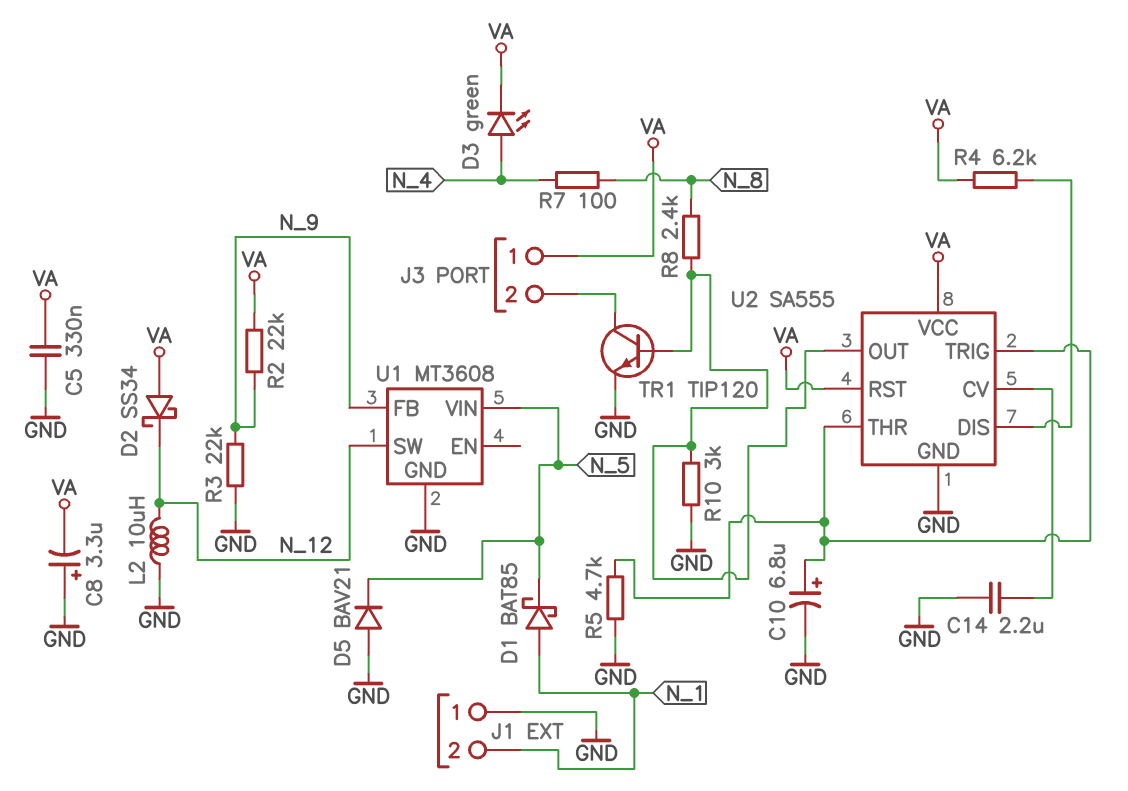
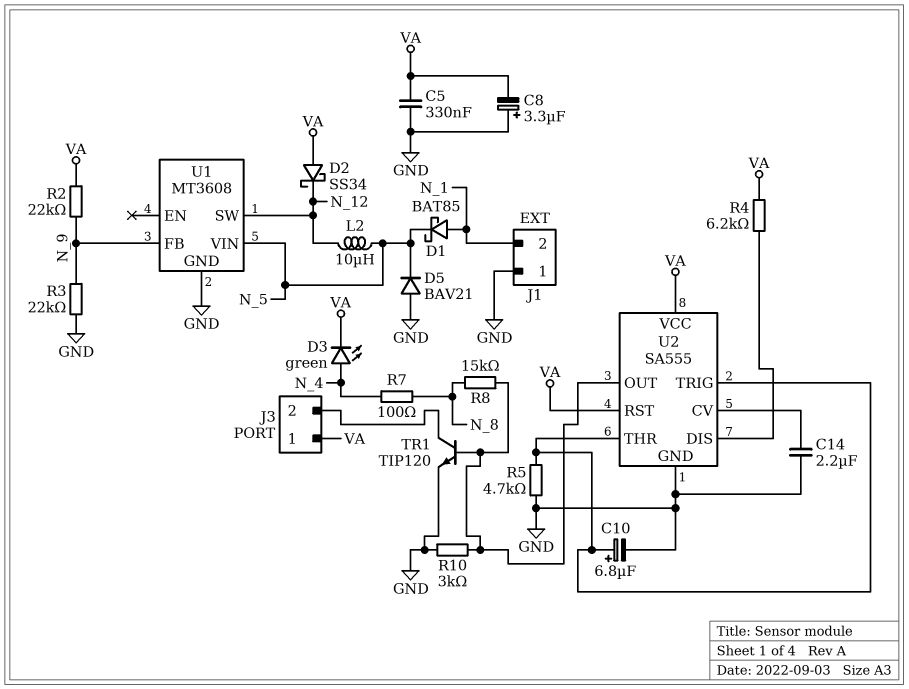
L2: 10uH (GND, N_12) -> 10uH (N_5, N_12)
R8: 2.4k (N_8, U2/OUT) -> 15k (N_8, U2/OUT)

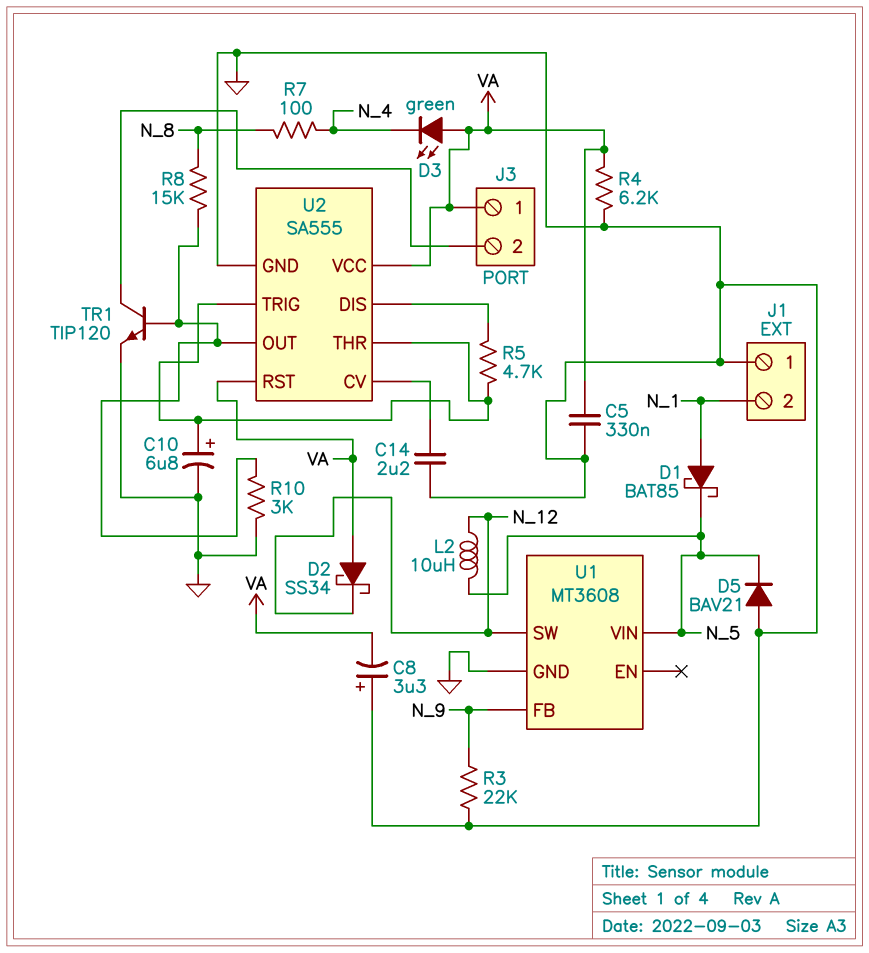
D3: LED green (A N_4, K VA) -> LED green (A VA, K N_4)
R2: 22k (N_9, VA) -> none
R4: 6.2k (U2/DIS, VA) -> 6.2k (GND, VA)
R5: 4.7k (GND, U2/THR) -> 4.7k (U2/DIS, U2/THR)

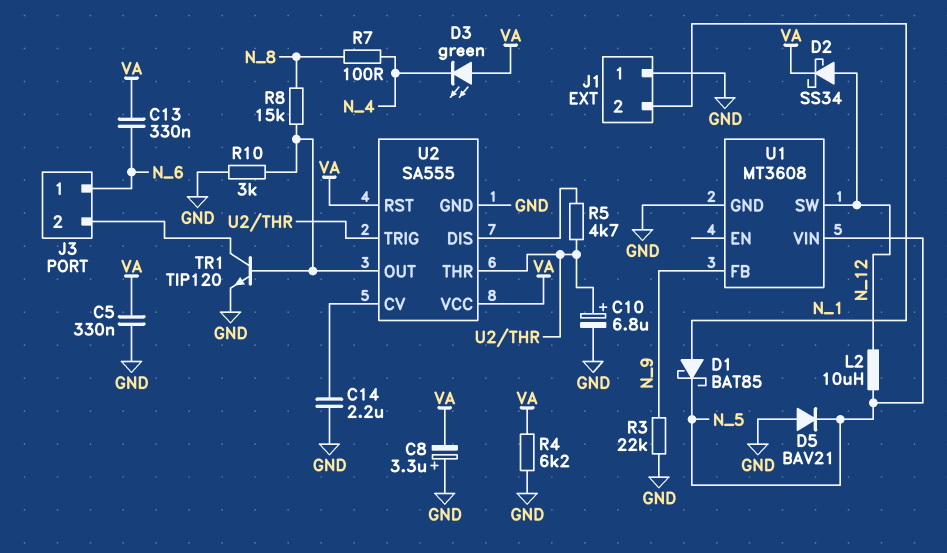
C13: none -> 330nF (N_6, VA)
D2: schottky SS34 (A VA, K N_12) -> schottky SS34 (A N_12, K VA)
J3 pin 1: VA -> N_6

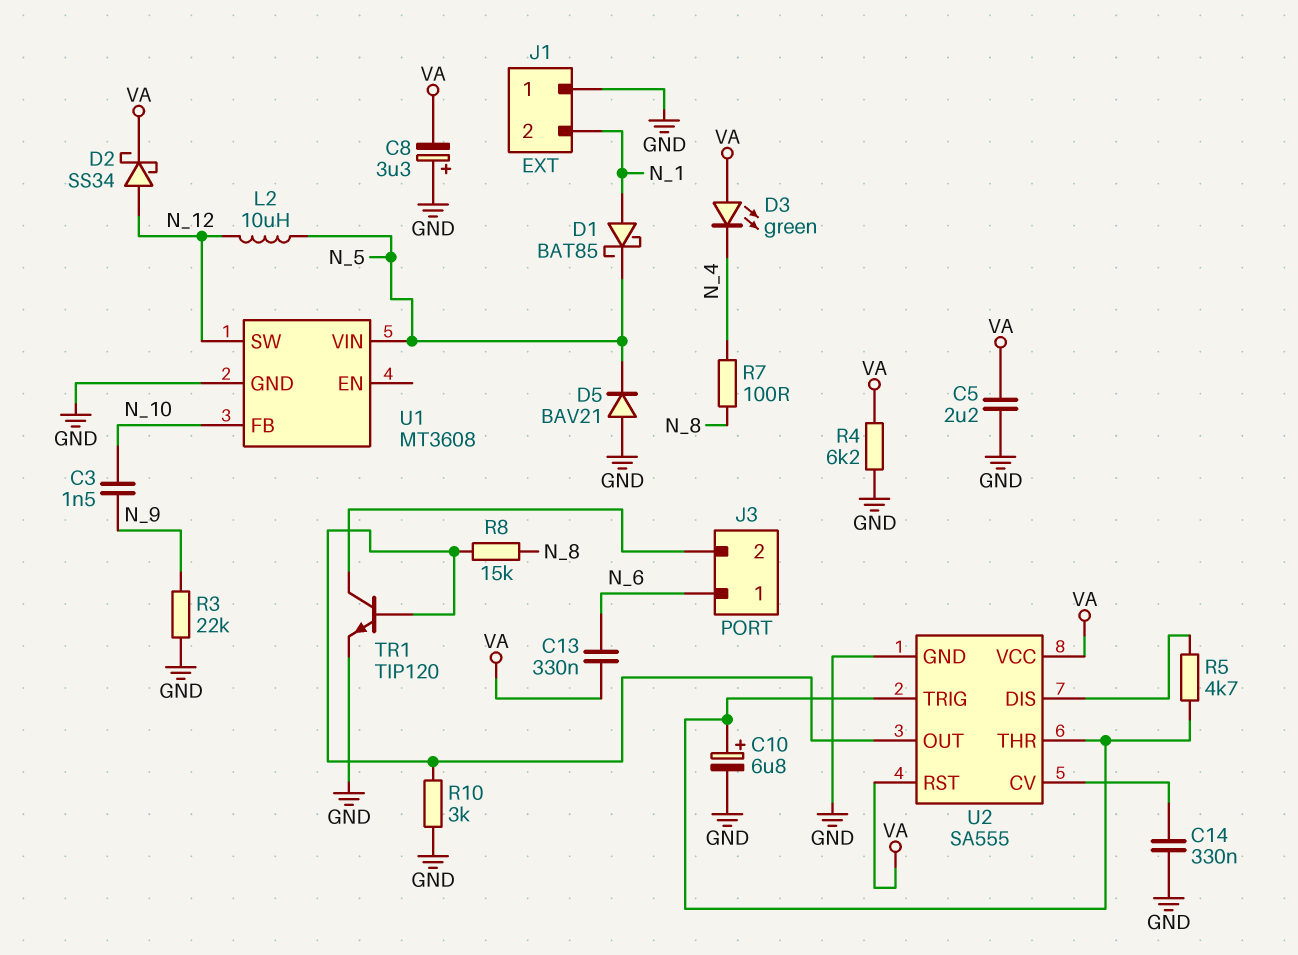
C3: none -> 1.5nF (N_9, N_10)
C5: 330nF (GND, VA) -> 2.2uF (GND, VA)
C14: 2.2uF (GND, U2/CV) -> 330nF (GND, U2/CV)
U1 pin FB: N_9 -> N_10

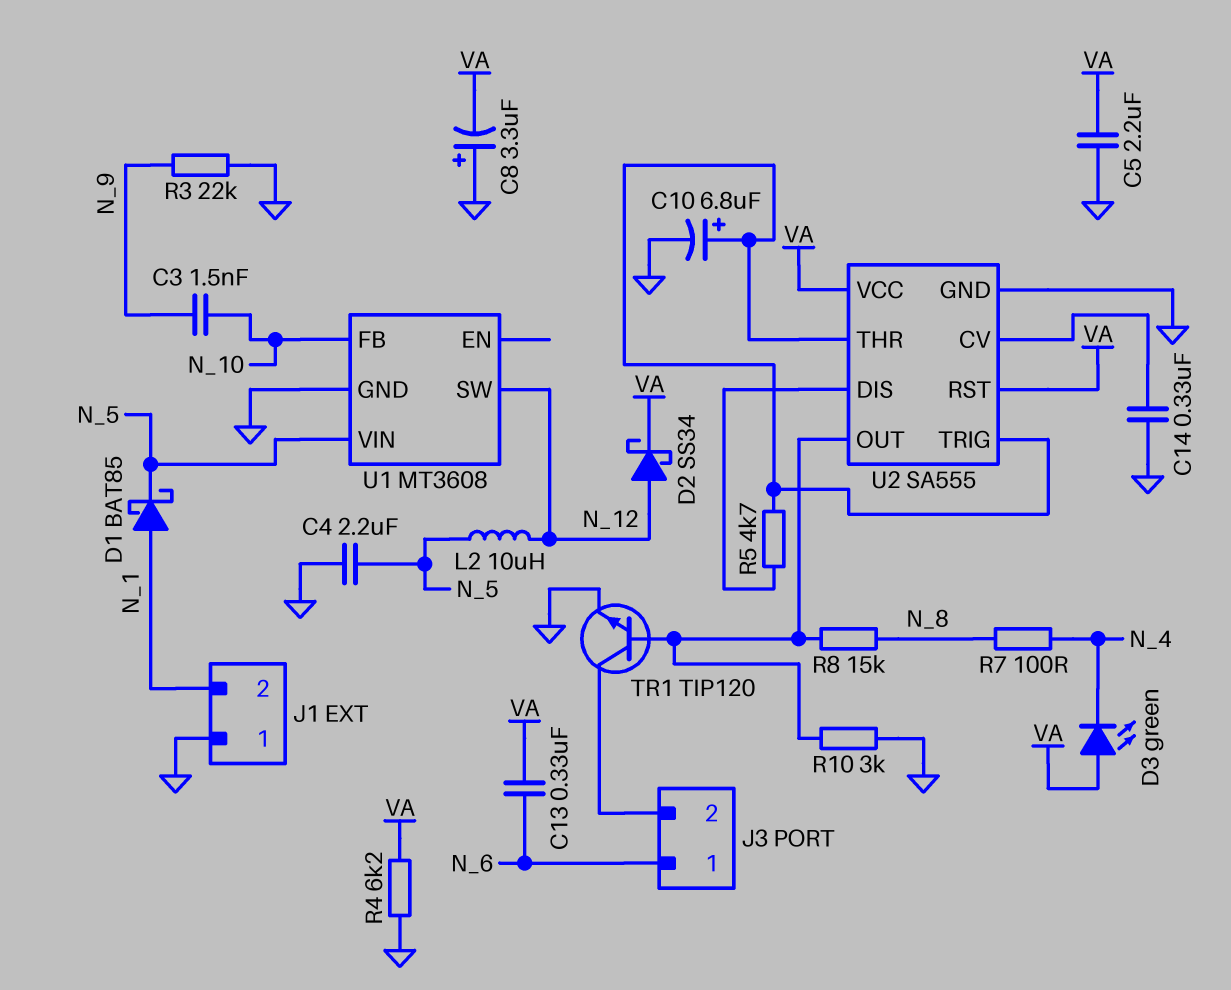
C4: none -> 2.2uF (GND, N_5)
D5: diode BAV21 (A GND, K N_5) -> none

